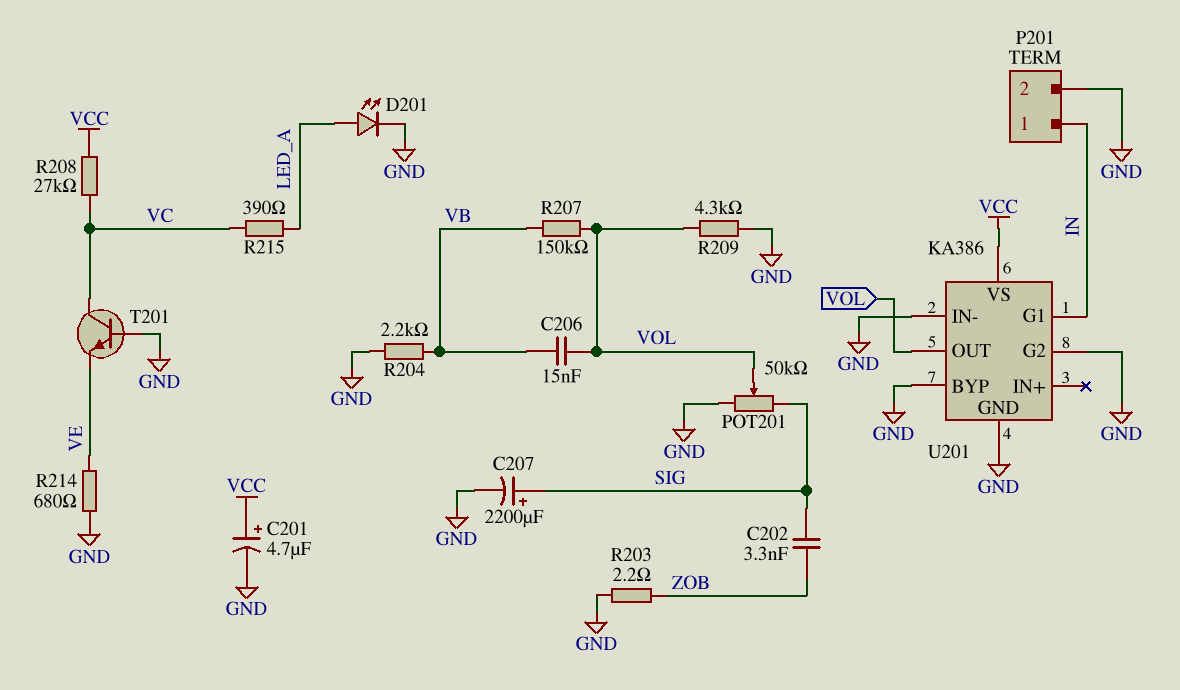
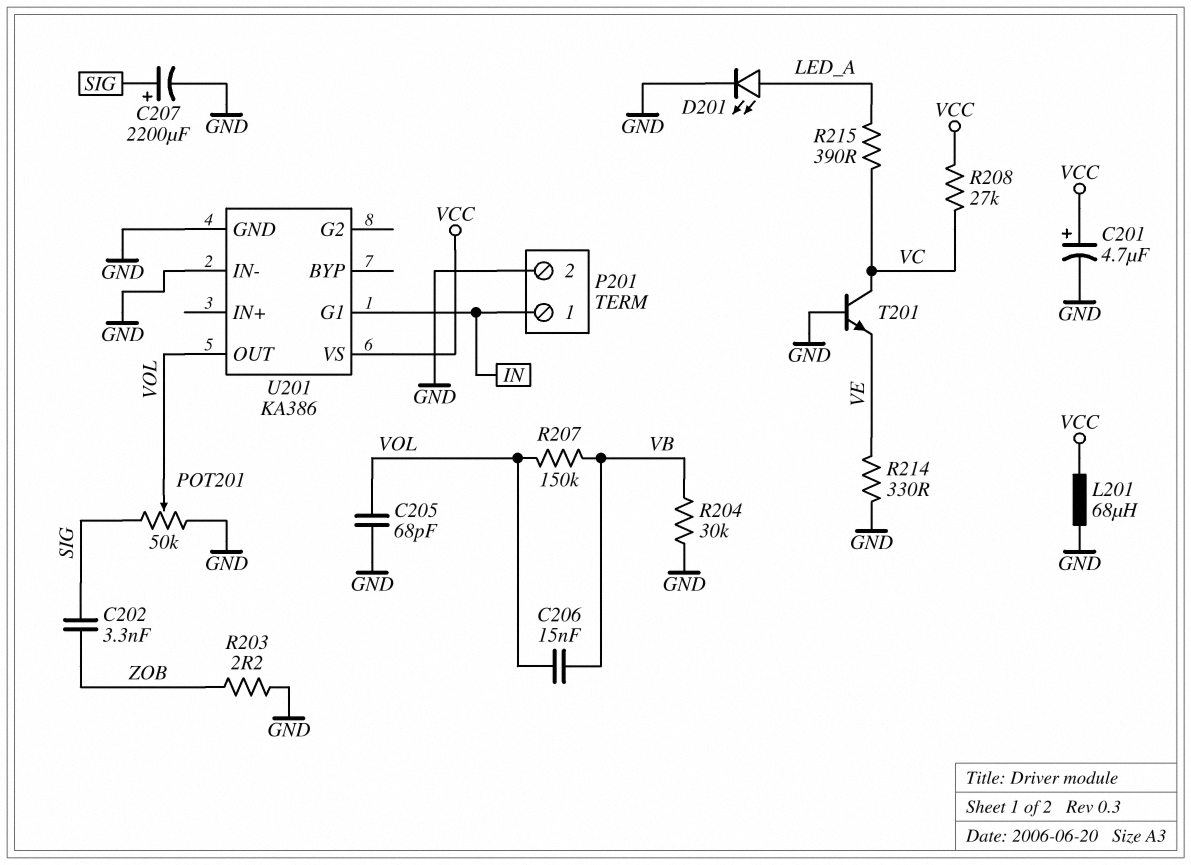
C205: none -> 68pF (GND, VOL)
L201: none -> 68uH (GND, VCC)
R204: 2.2k (GND, VB) -> 30k (GND, VB)
R209: 4.3k (GND, VOL) -> none
R214: 680 (GND, VE) -> 330 (GND, VE)
U201 pin BYP: GND -> none
U201 pin G2: GND -> none

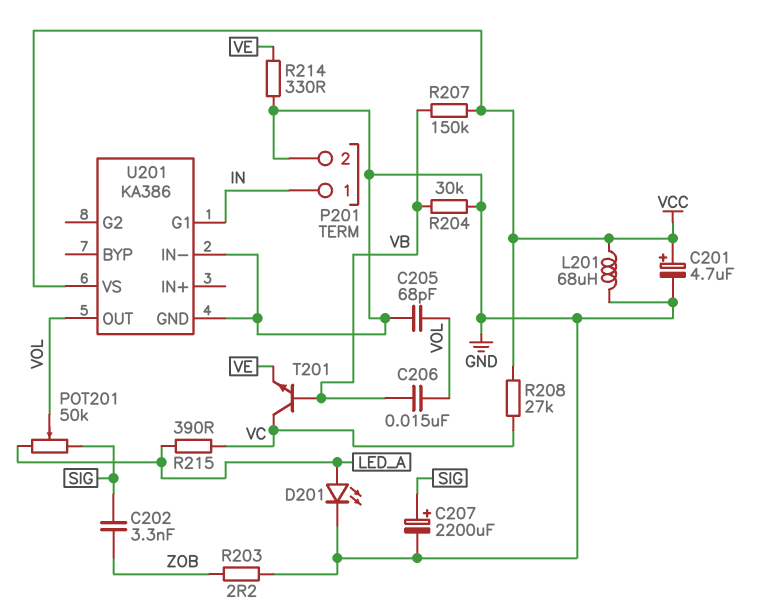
POT201: 50k (GND, SIG, wiper VOL) -> 50k (LED_A, SIG, wiper VOL)
R207: 150k (VB, VOL) -> 150k (VB, VCC)
T201: NPN (B GND, C VC, E VE) -> NPN (B VB, C VC, E VE)

